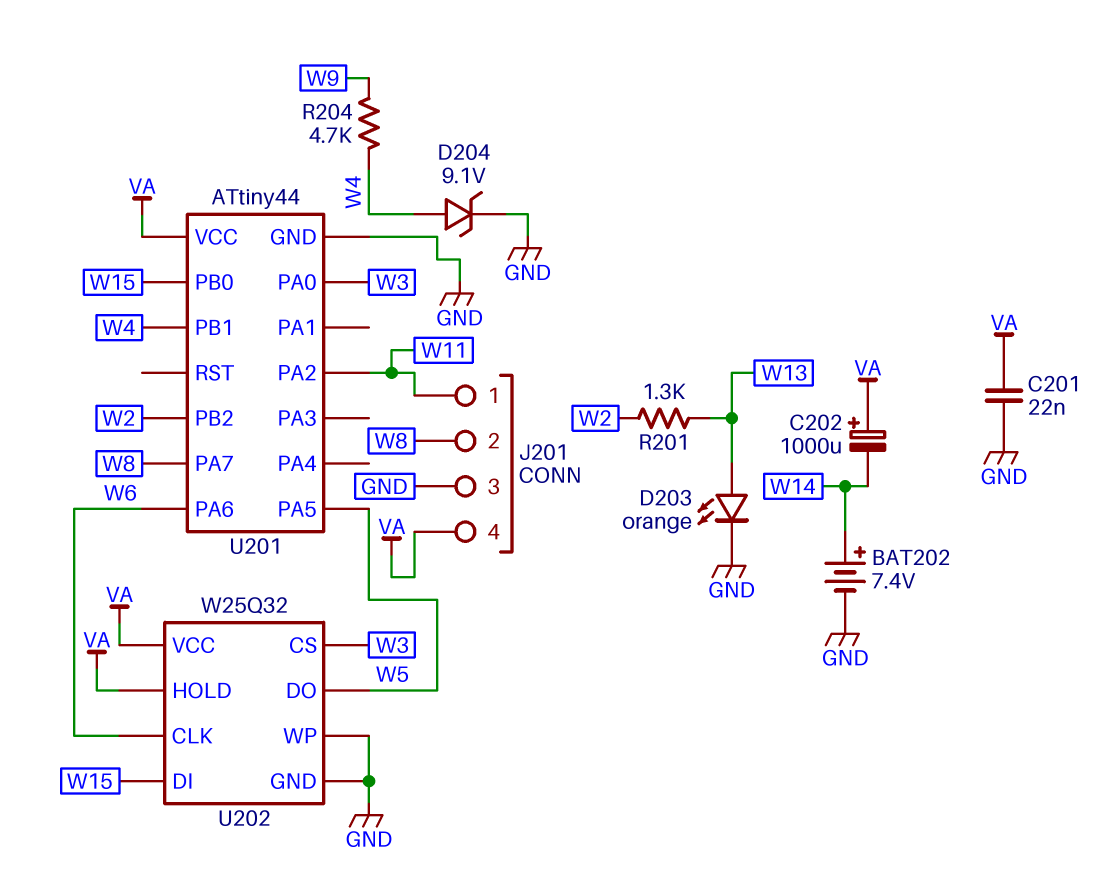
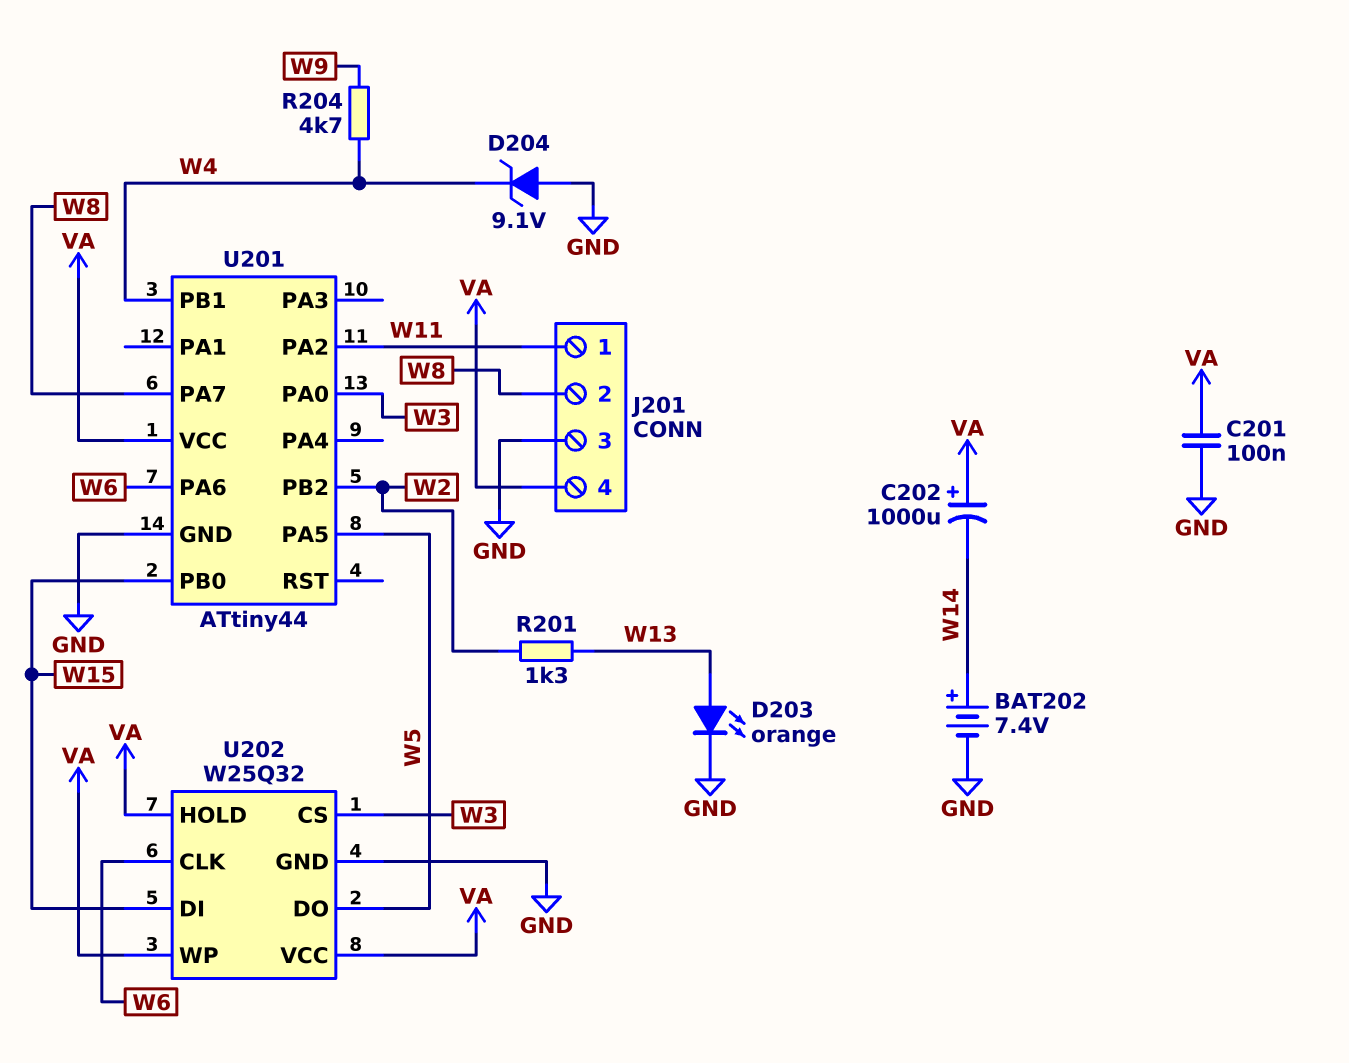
C201: 22nF (GND, VA) -> 100nF (GND, VA)
D204: zener 9.1V (A W4, K GND) -> zener 9.1V (A GND, K W4)
U202 pin WP: GND -> VA

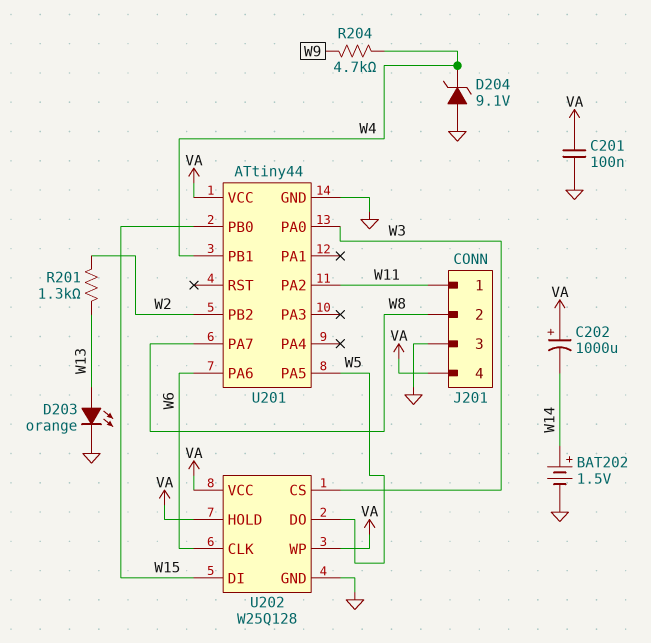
BAT202: 7.4V (plus W14, minus GND) -> 1.5V (plus W14, minus GND)
U202: W25Q32 -> W25Q128

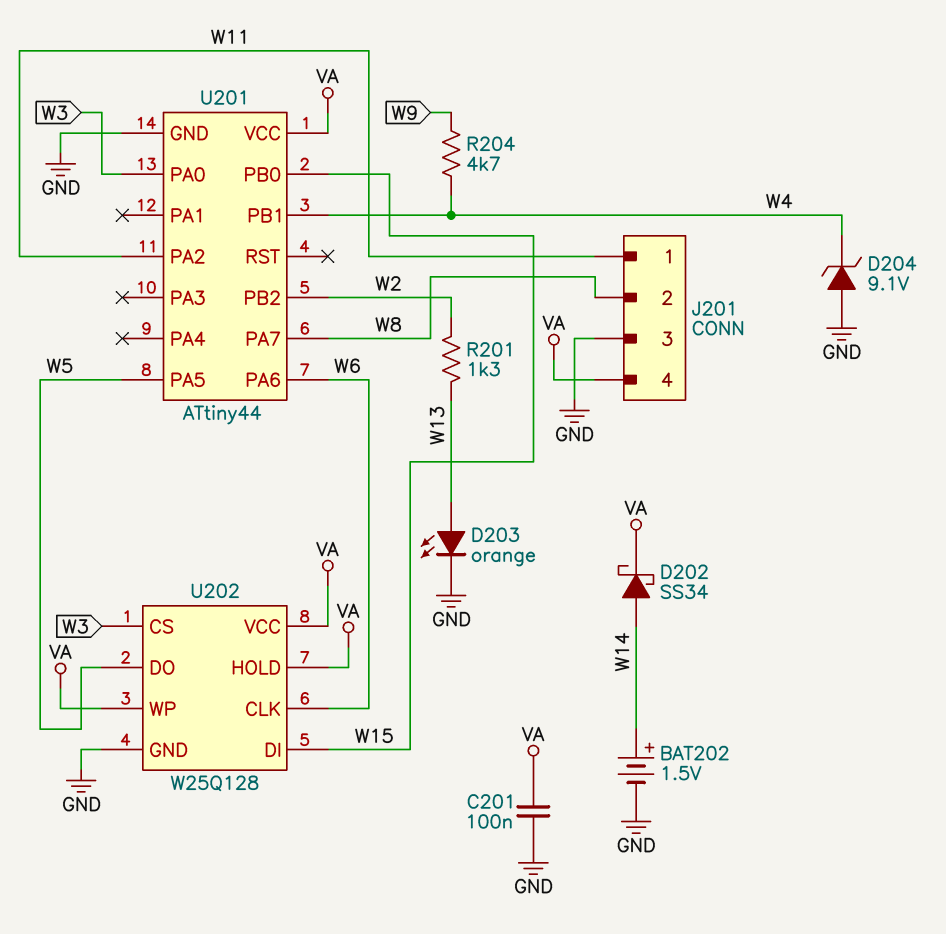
C202: 1000uF (plus VA, minus W14) -> none
D202: none -> schottky SS34 (A W14, K VA)

